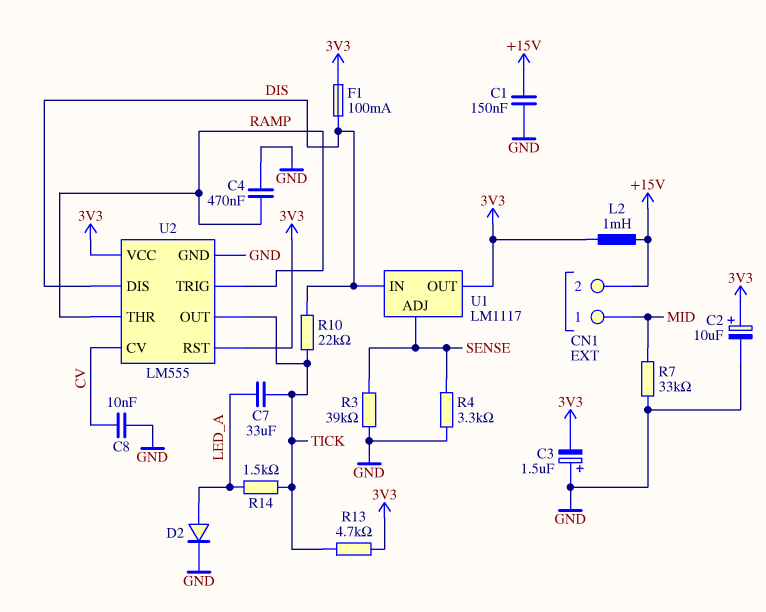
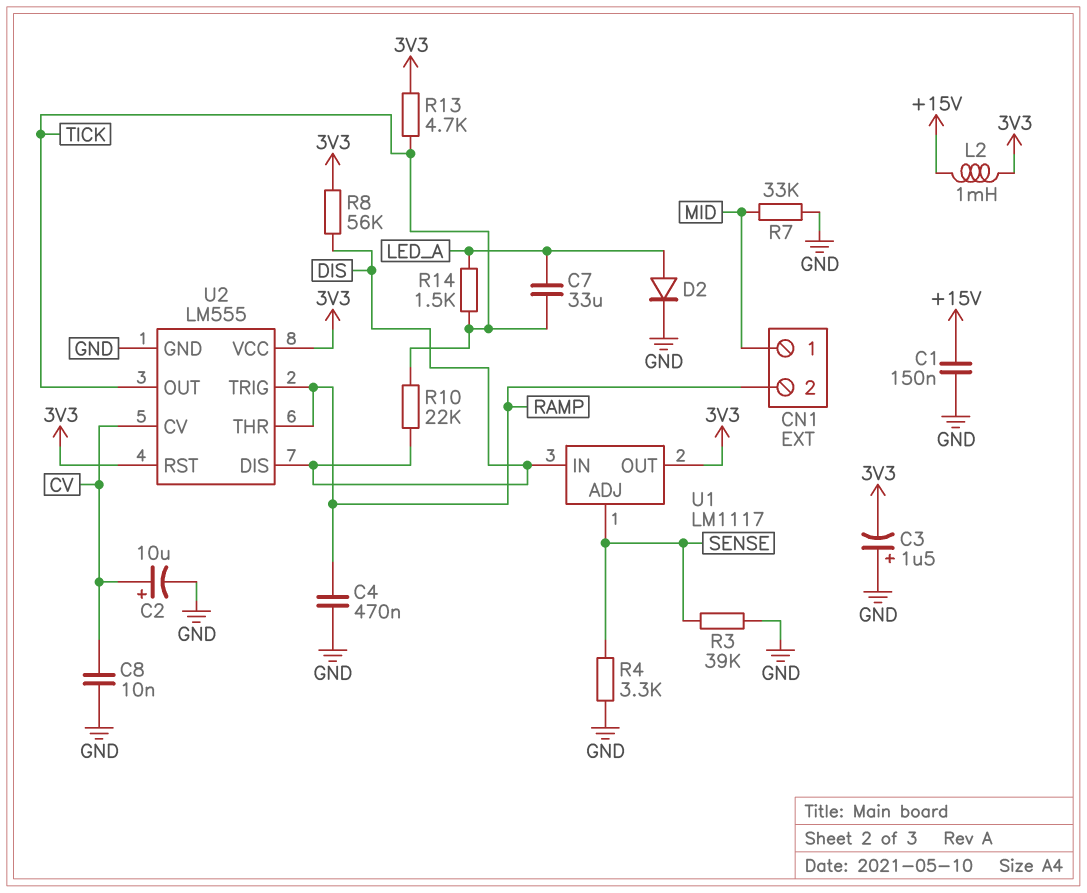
C2: 10uF (plus 3V3, minus GND) -> 10uF (plus CV, minus GND)
CN1 pin 2: +15V -> RAMP
F1: 100mA (3V3, DIS) -> none
R8: none -> 56k (3V3, DIS)

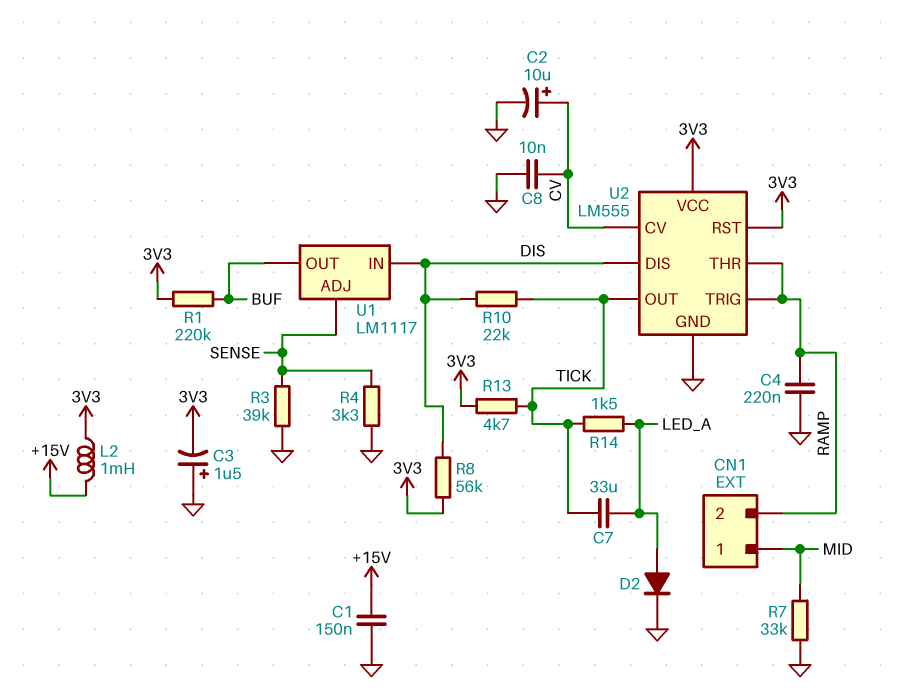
C4: 470nF (GND, RAMP) -> 220nF (GND, RAMP)
R1: none -> 220k (3V3, BUF)
U1 pin OUT: 3V3 -> BUF

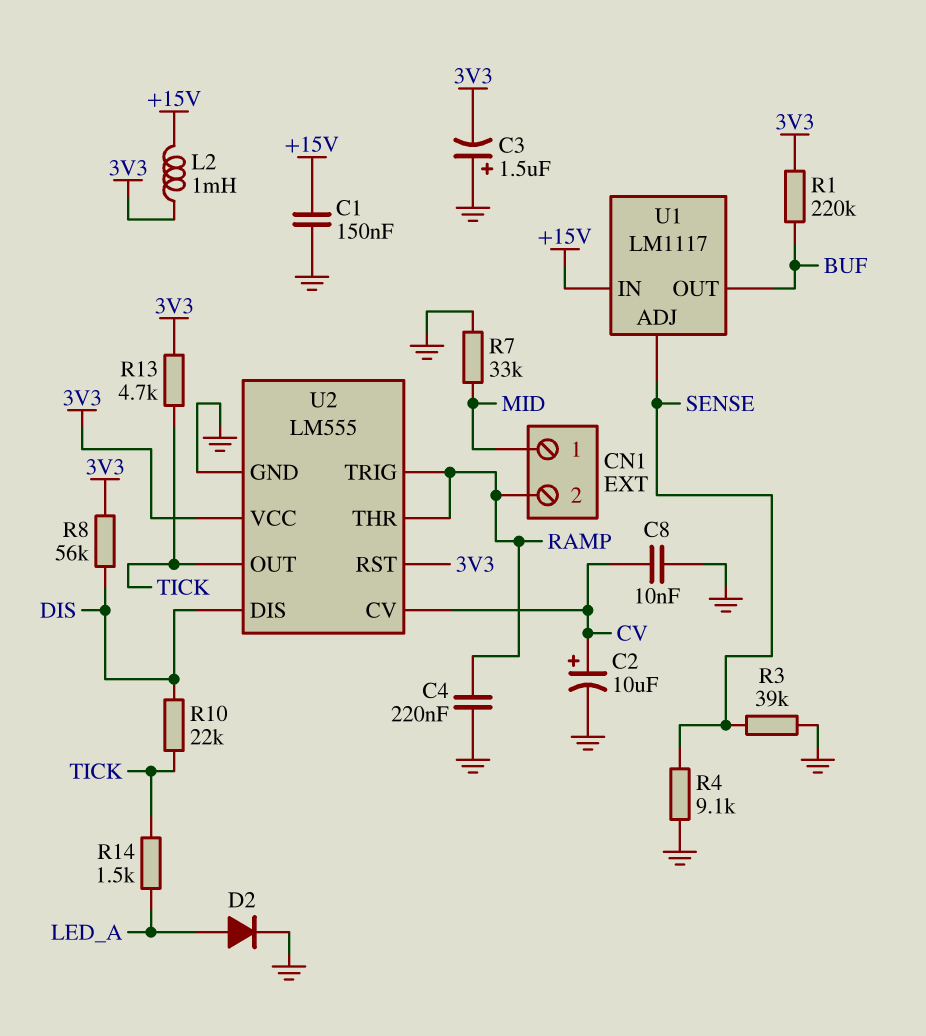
C7: 33uF (LED_A, TICK) -> none
R4: 3.3k (GND, SENSE) -> 9.1k (GND, SENSE)
U1 pin IN: DIS -> +15V

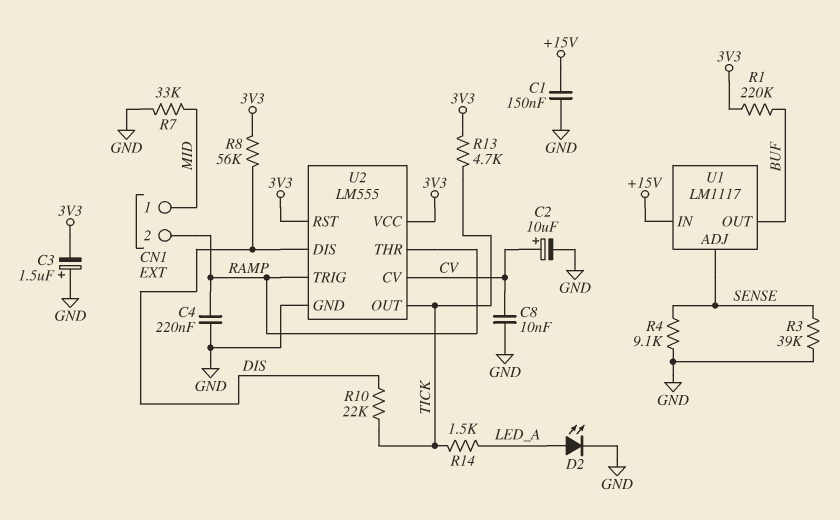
D2: diode (A LED_A, K GND) -> LED (A LED_A, K GND)
L2: 1mH (+15V, 3V3) -> none

